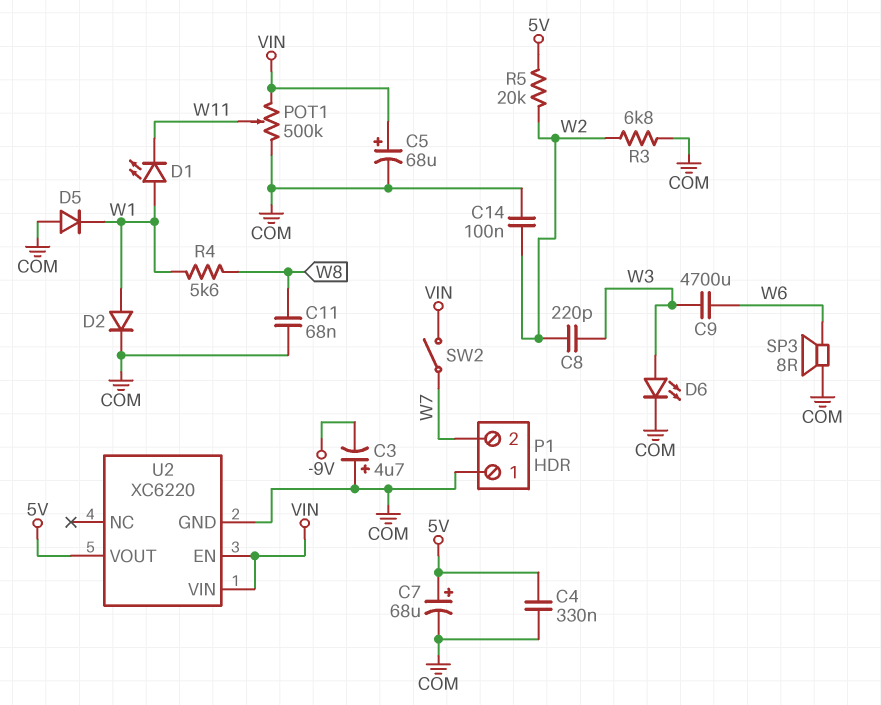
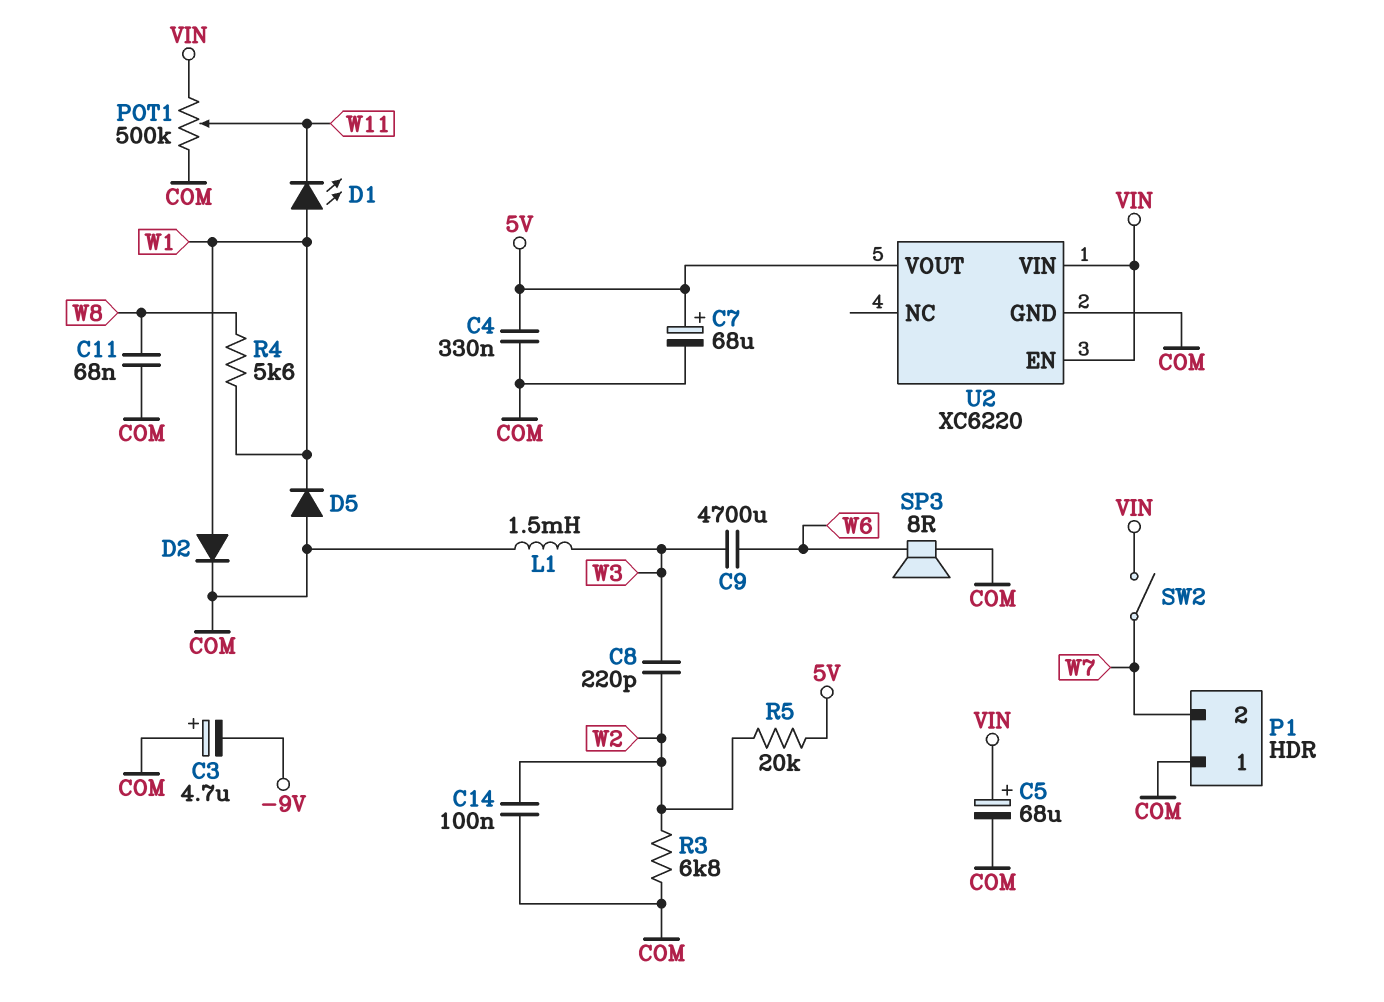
D6: LED (A W3, K COM) -> none
L1: none -> 1.5mH (COM, W3)

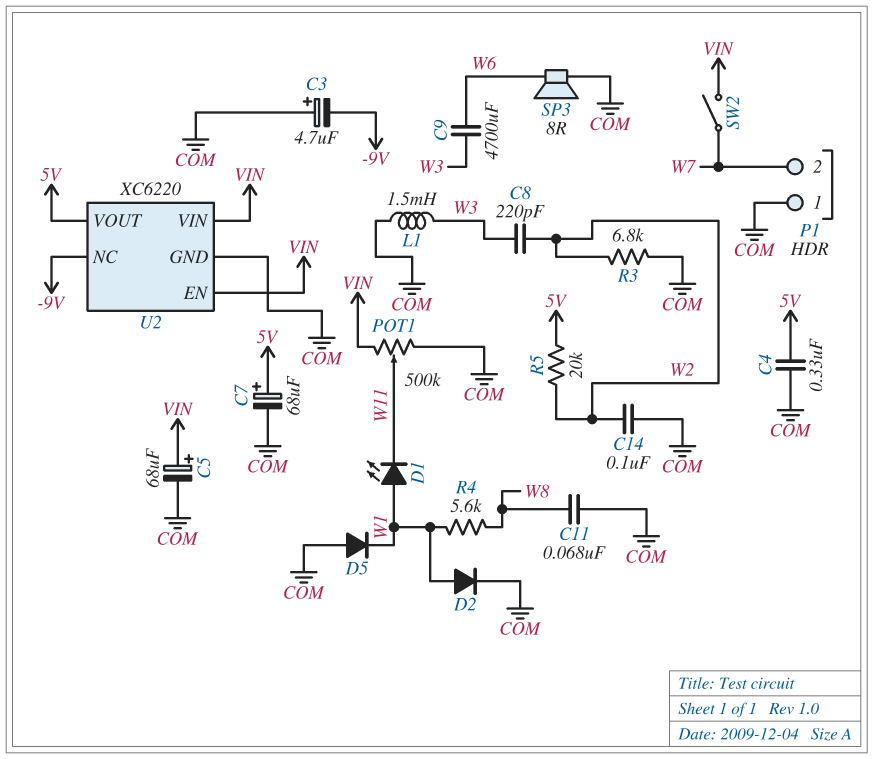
U2 pin NC: none -> -9V

